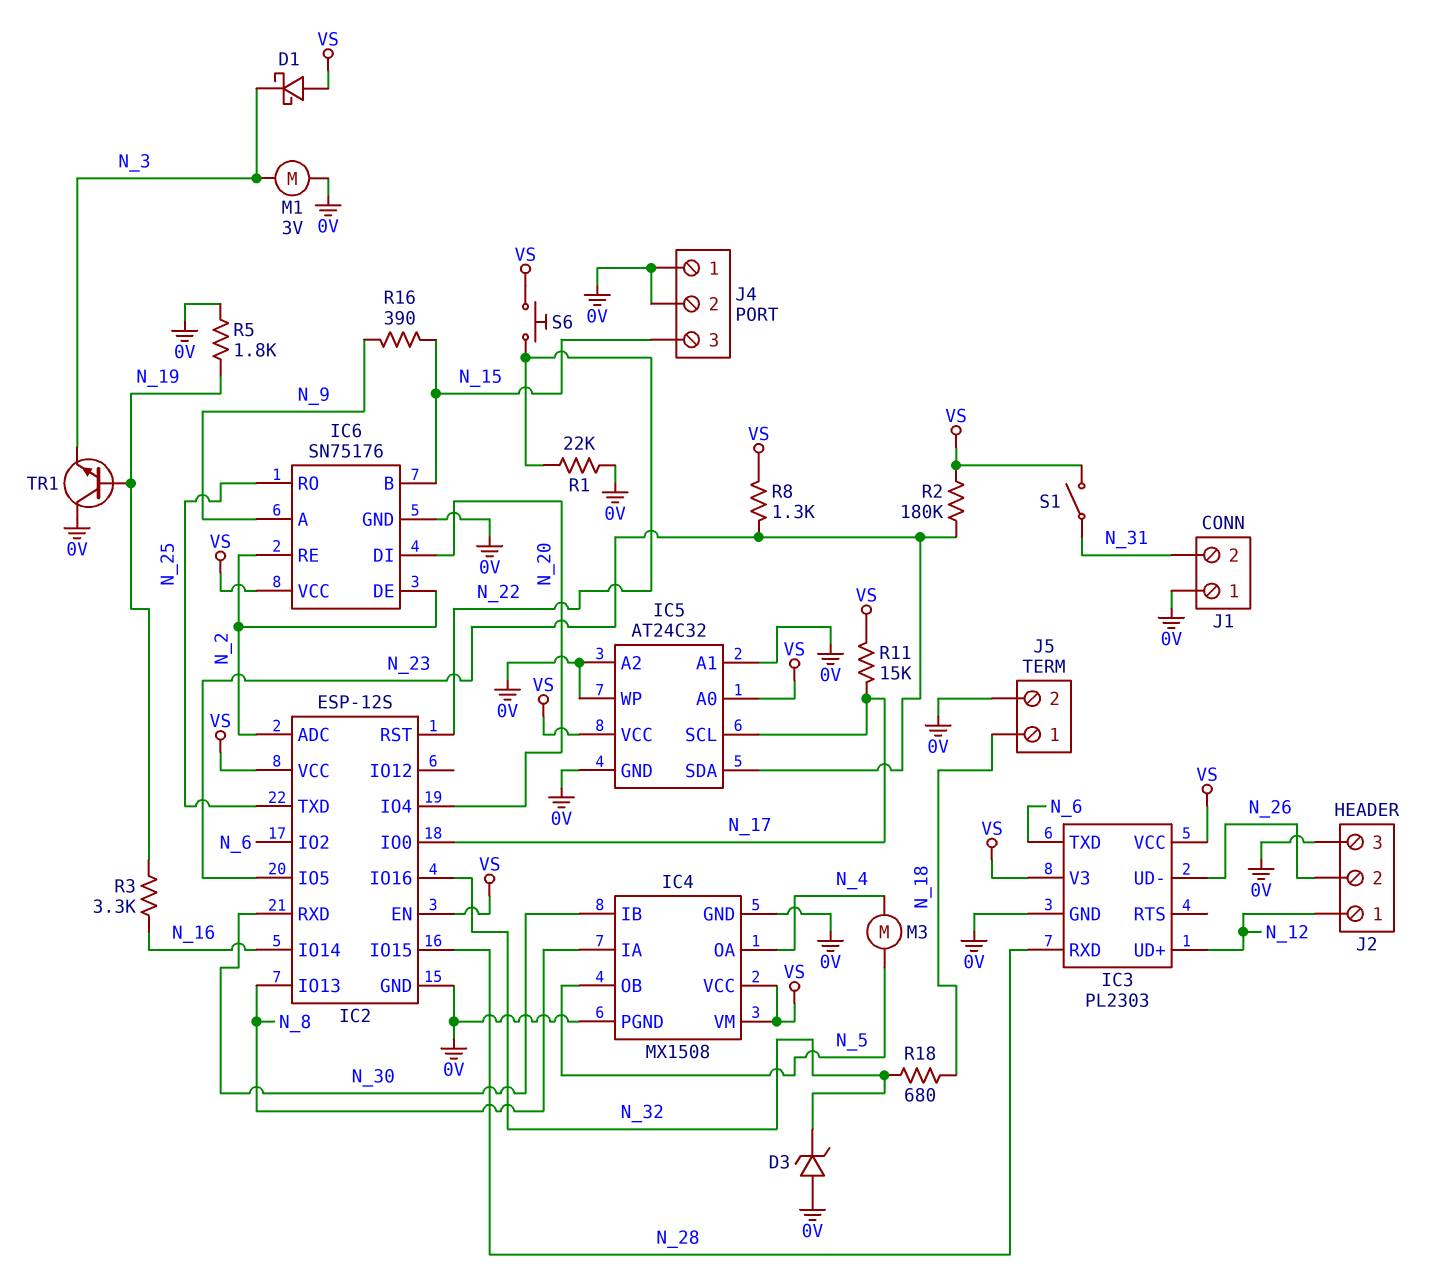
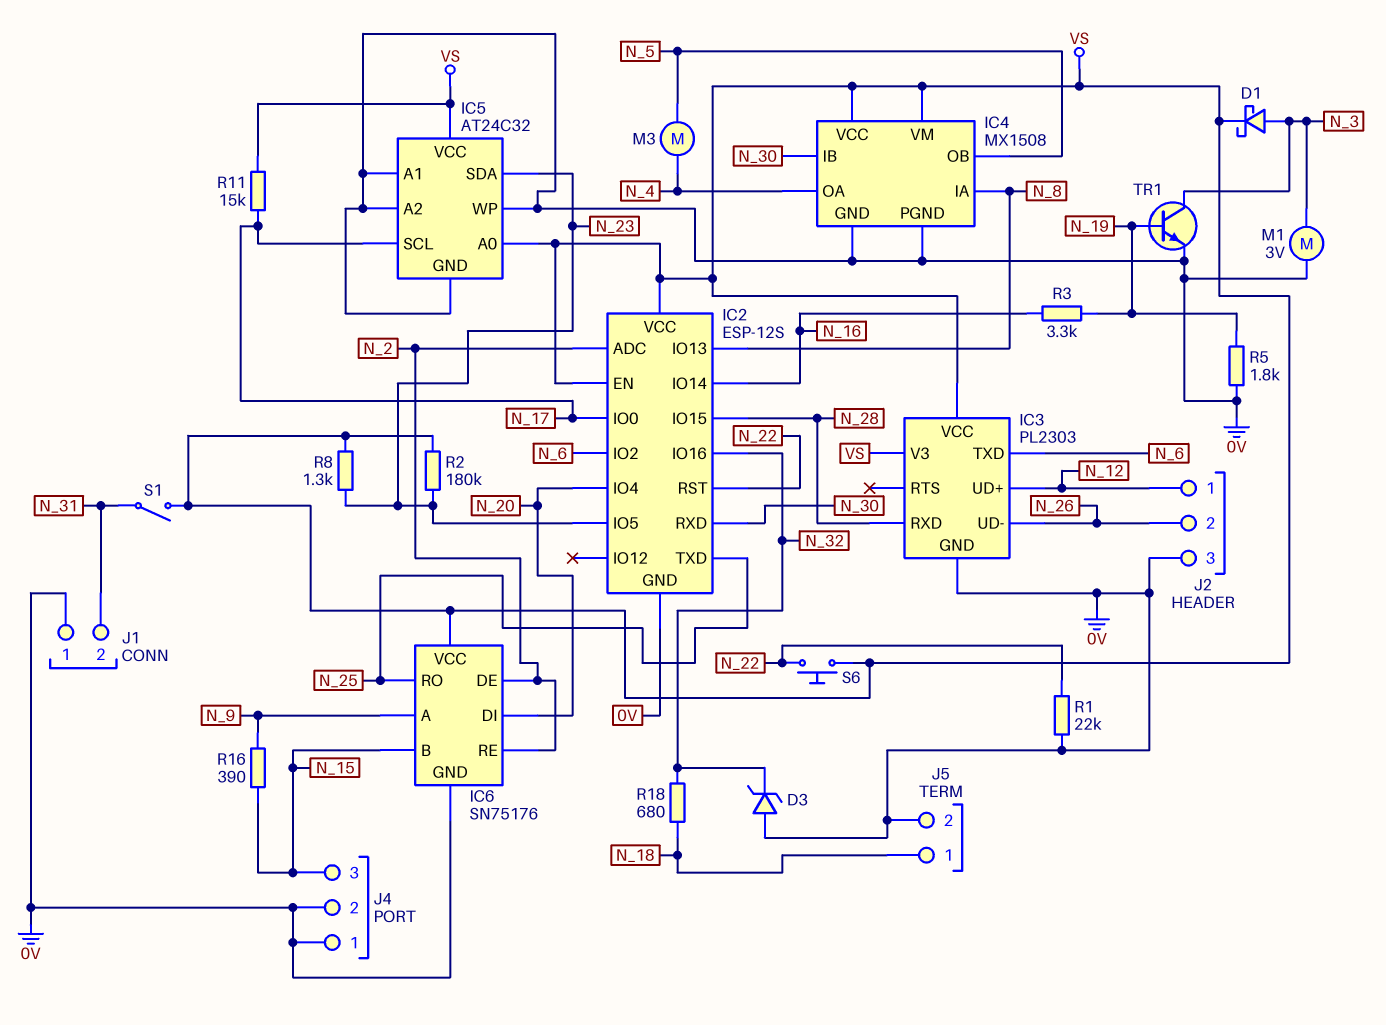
D1: schottky (A VS, K N_3) -> schottky (A N_3, K VS)
TR1: NPN (B N_19, C 0V, E N_3) -> NPN (B N_19, C N_3, E 0V)

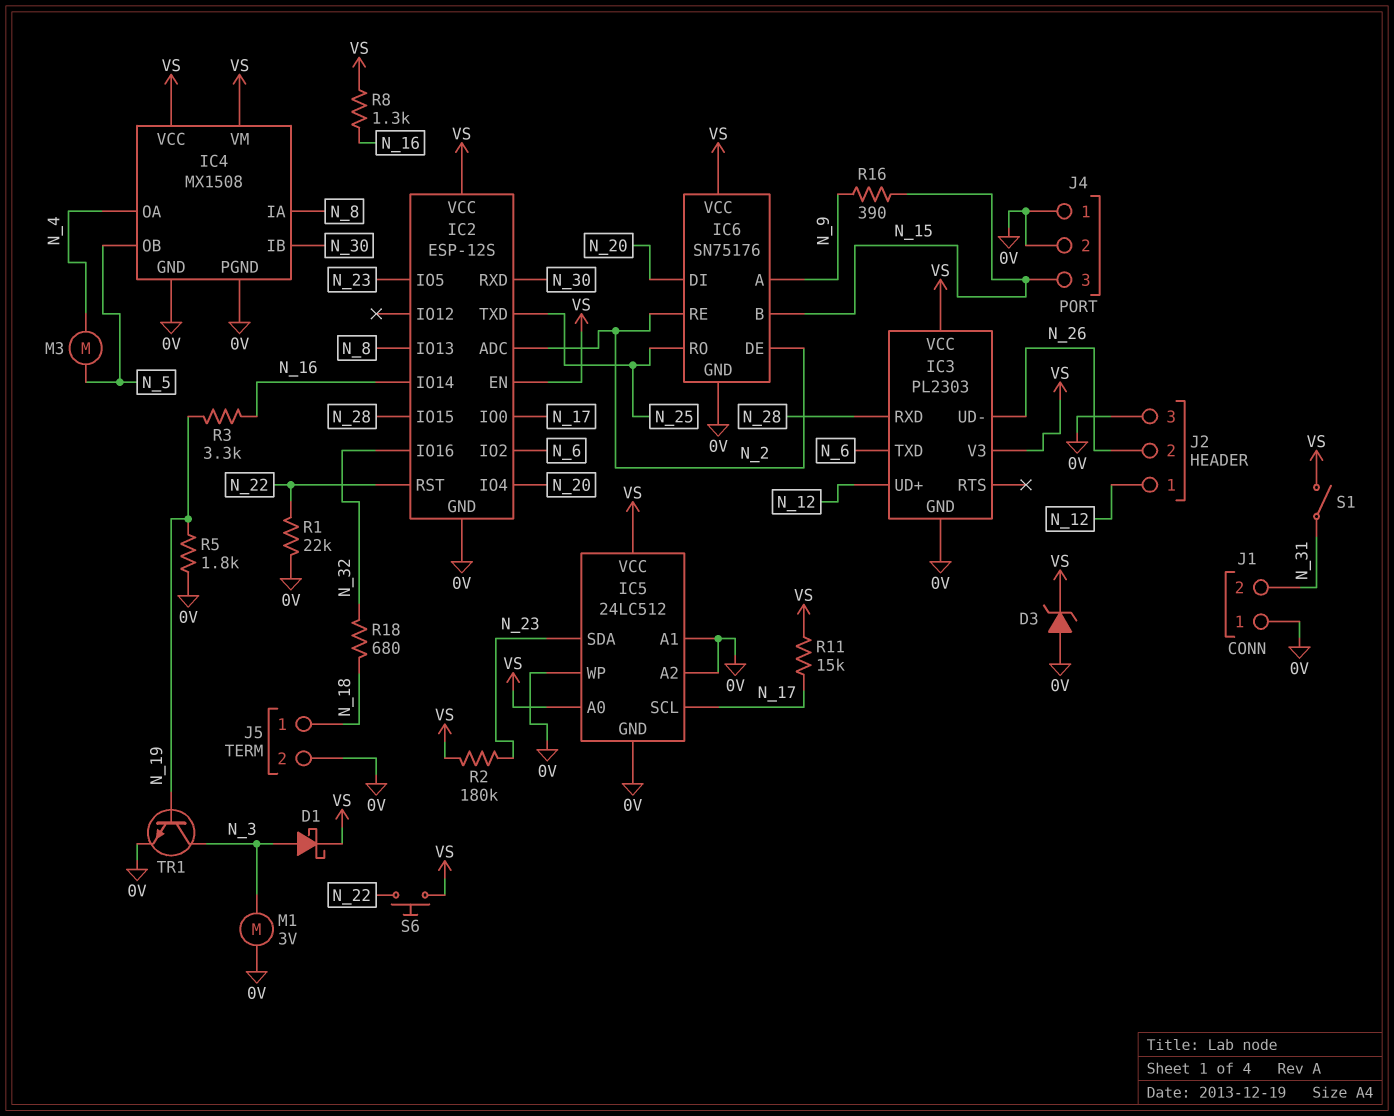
D3: zener (A 0V, K N_32) -> zener (A 0V, K VS)
IC5: AT24C32 -> 24LC512
R8: 1.3k (N_23, VS) -> 1.3k (N_16, VS)

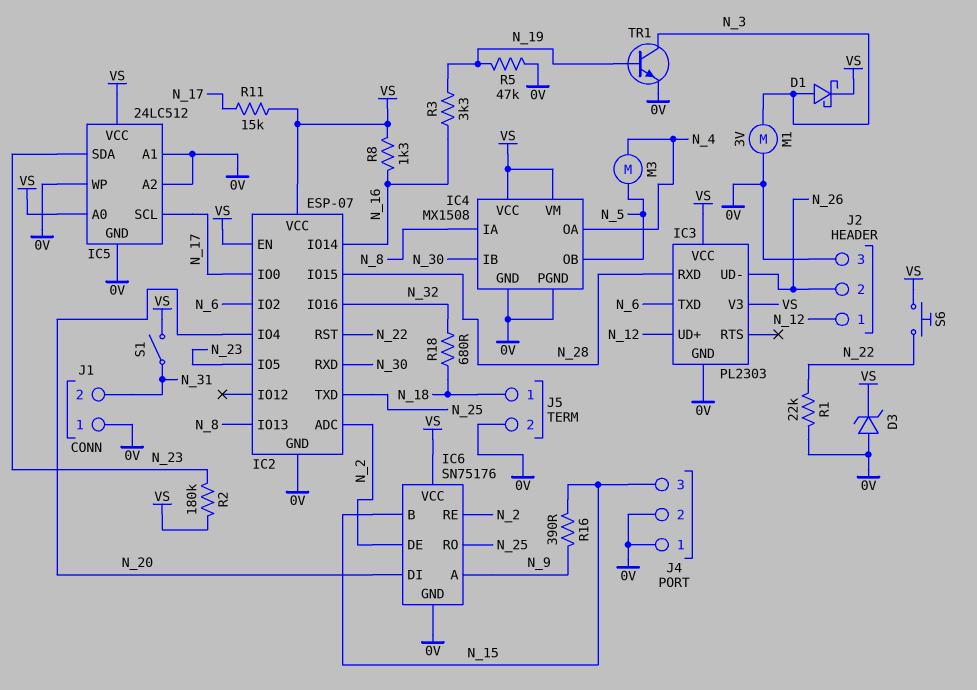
IC2: ESP-12S -> ESP-07
R5: 1.8k (0V, N_19) -> 47k (0V, N_19)

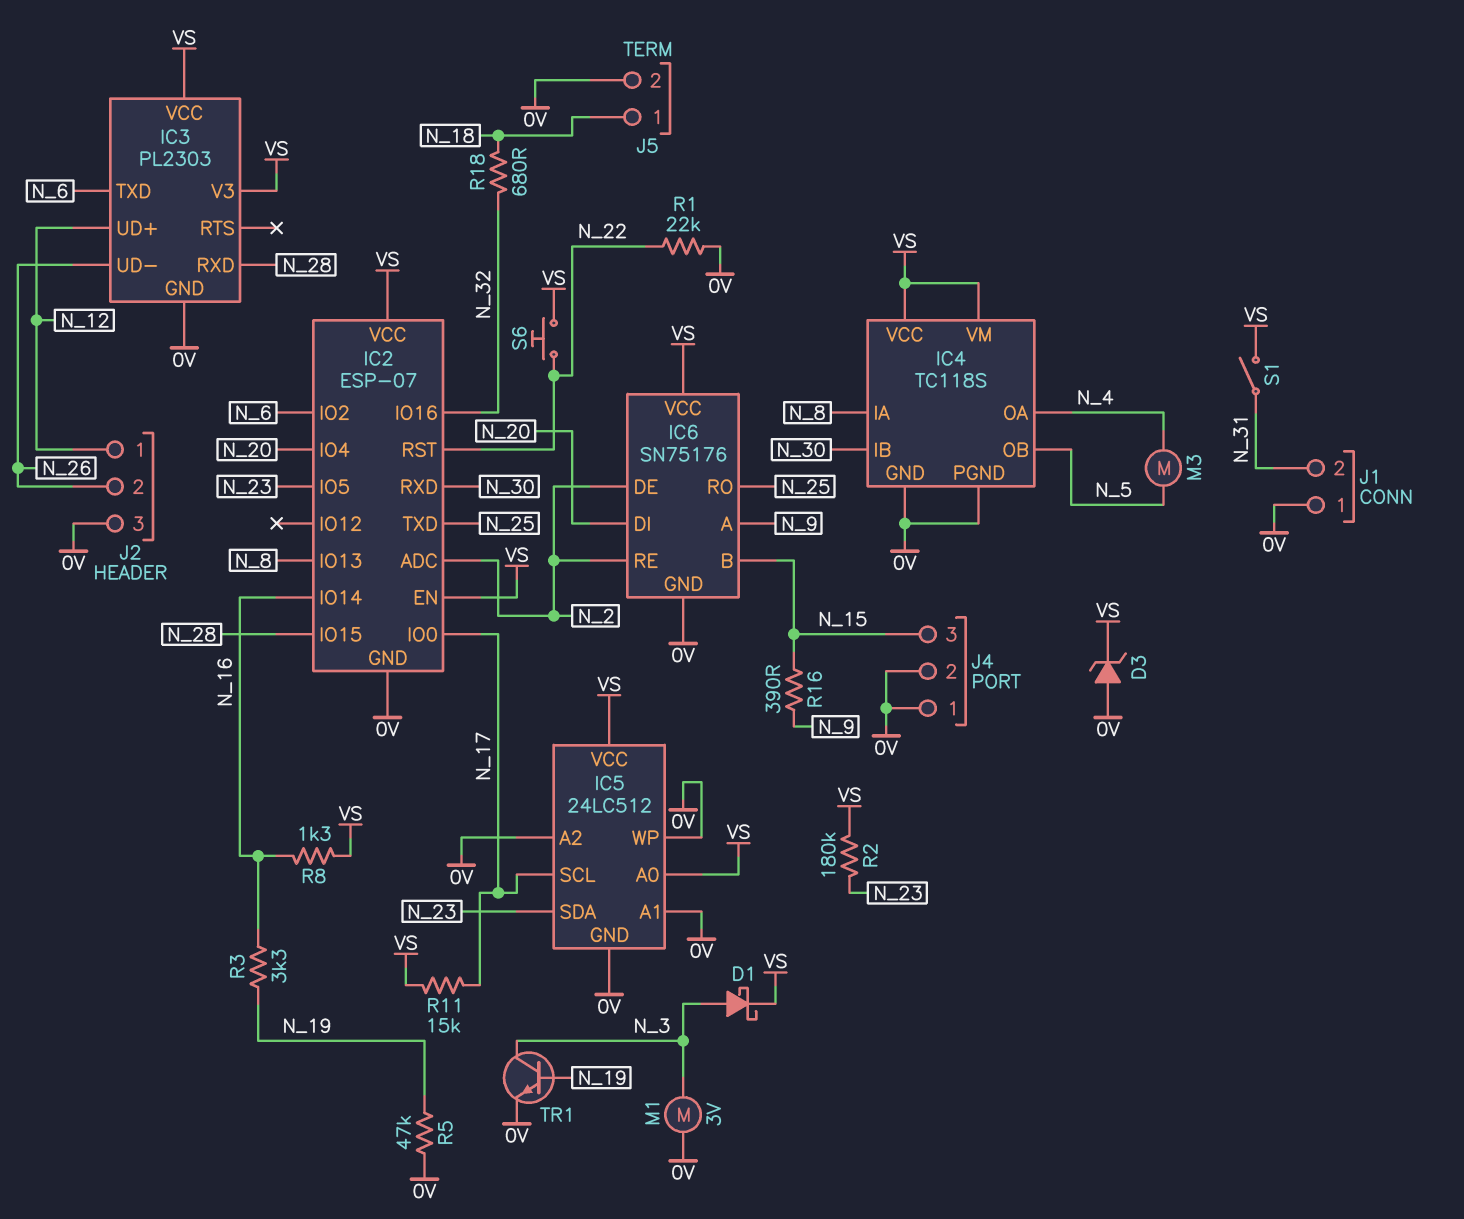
IC4: MX1508 -> TC118S

